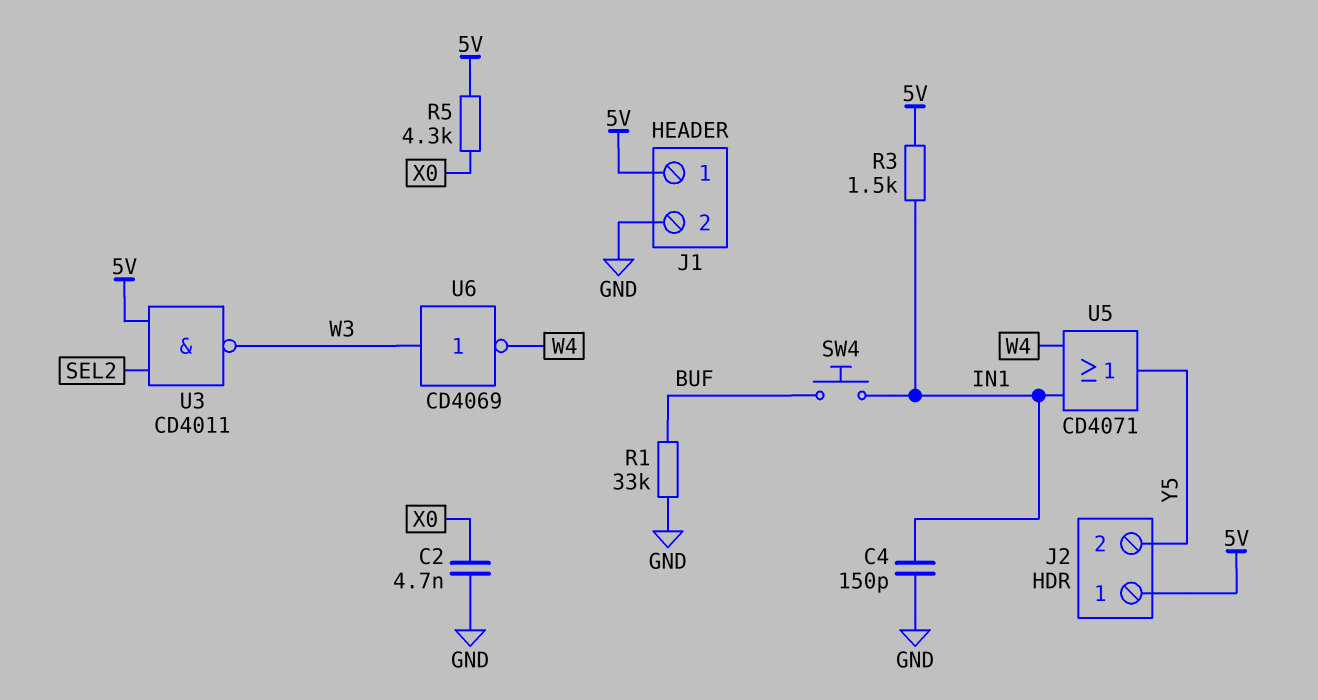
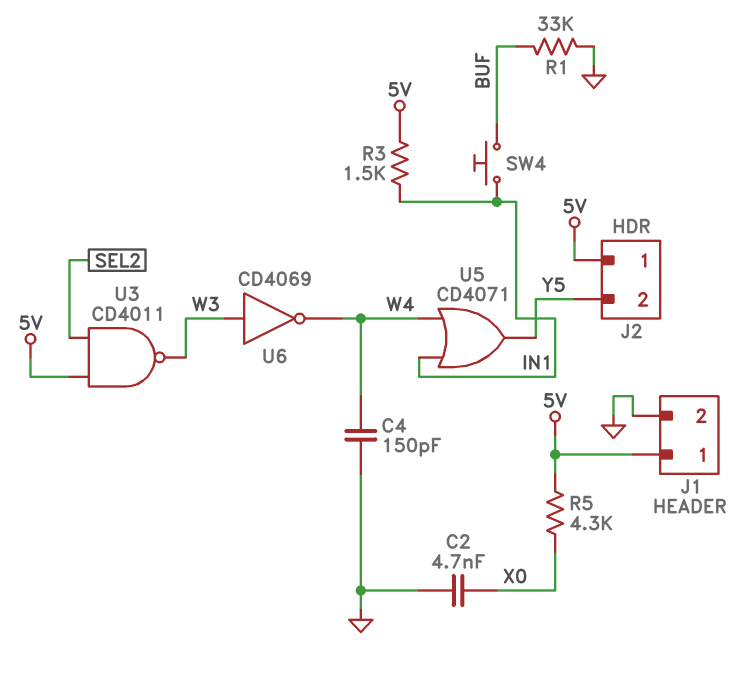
C4: 150pF (GND, IN1) -> 150pF (GND, W4)

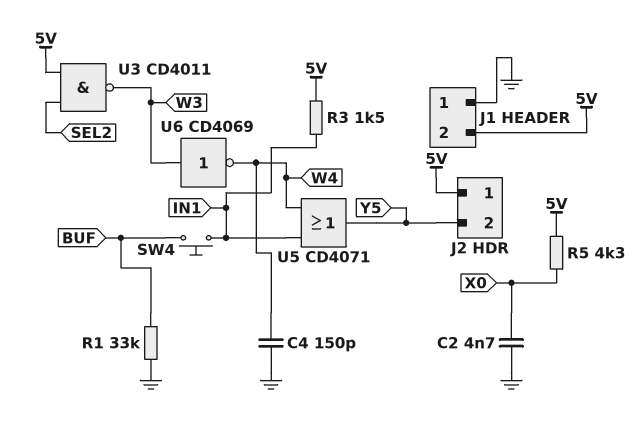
J1 pin 1: 5V -> GND
J1 pin 2: GND -> 5V

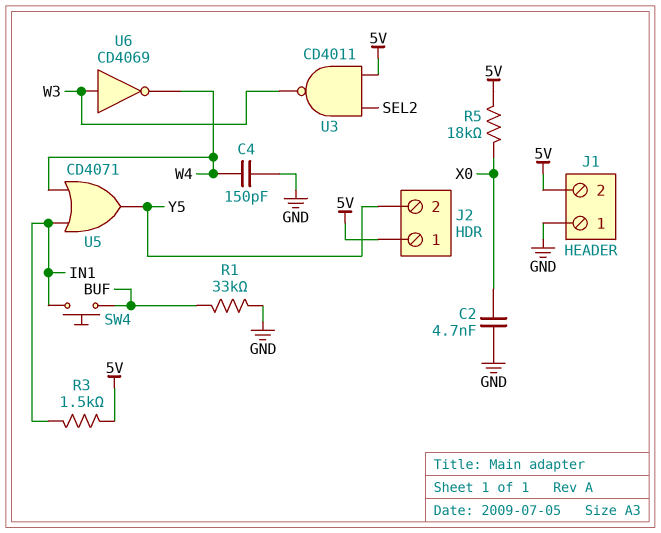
R5: 4.3k (5V, X0) -> 18k (5V, X0)

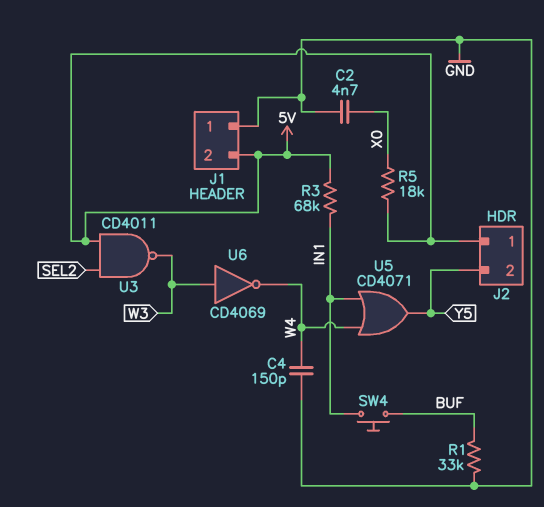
R3: 1.5k (5V, IN1) -> 68k (5V, IN1)

